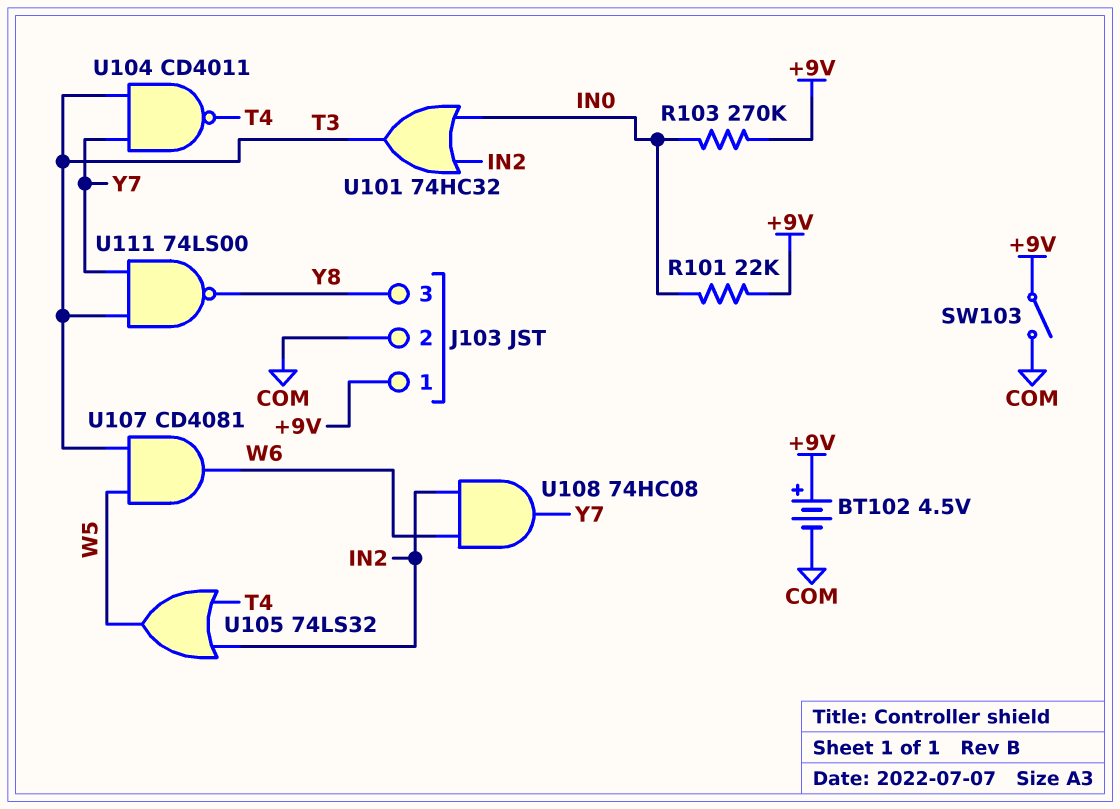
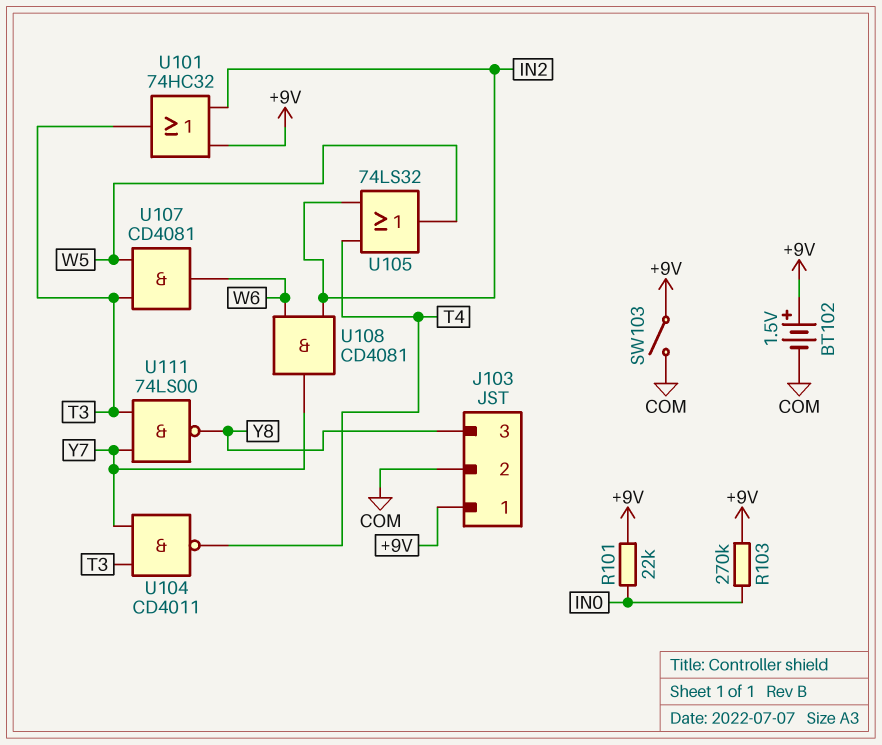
BT102: 4.5V (plus +9V, minus COM) -> 1.5V (plus +9V, minus COM)
U101: OR 74HC32 (in IN0, in IN2, out T3) -> OR 74HC32 (in +9V, in IN2, out T3)
U108: AND 74HC08 (in IN2, in W6, out Y7) -> AND CD4081 (in IN2, in W6, out Y7)

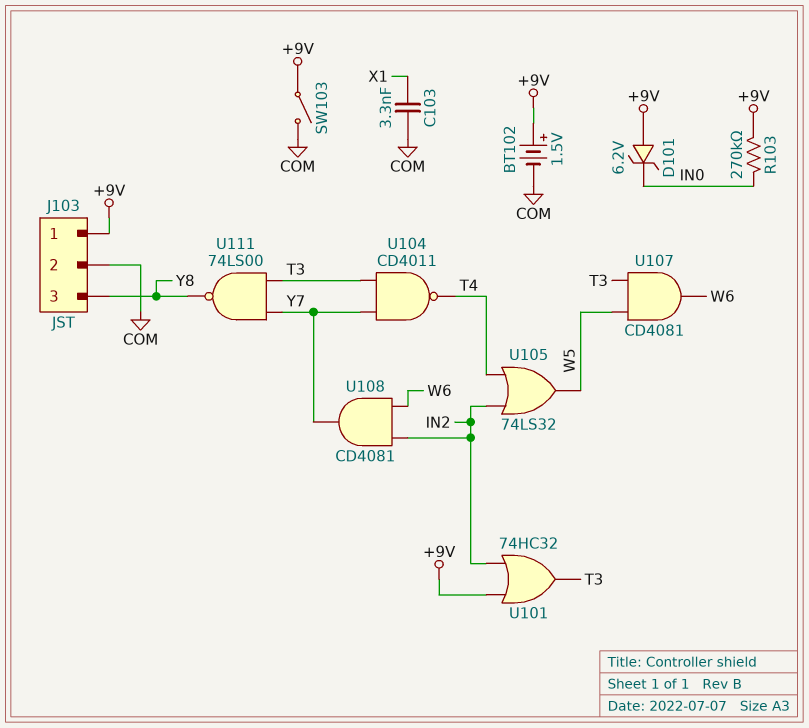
C103: none -> 3.3nF (COM, X1)
D101: none -> zener 6.2V (A +9V, K IN0)
R101: 22k (+9V, IN0) -> none

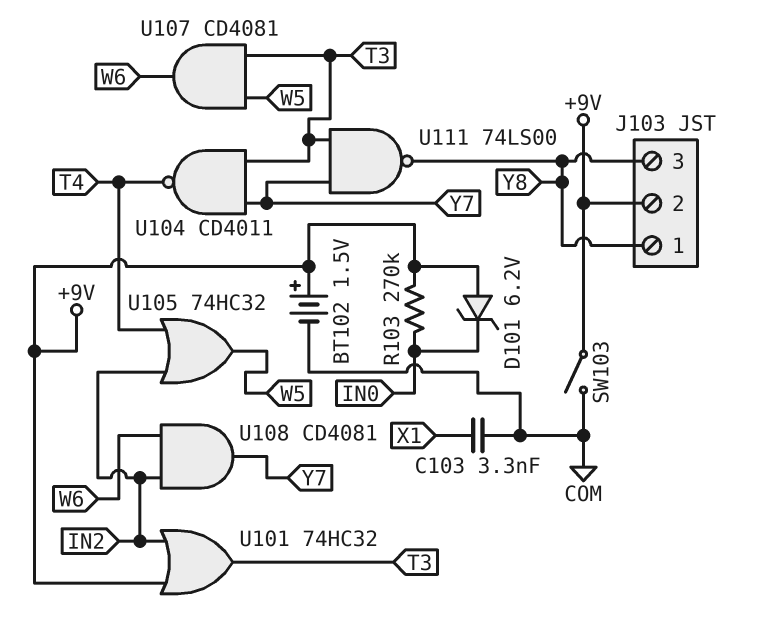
J103 pin 1: +9V -> Y8
J103 pin 2: COM -> +9V
U105: OR 74LS32 (in IN2, in T4, out W5) -> OR 74HC32 (in IN2, in T4, out W5)

